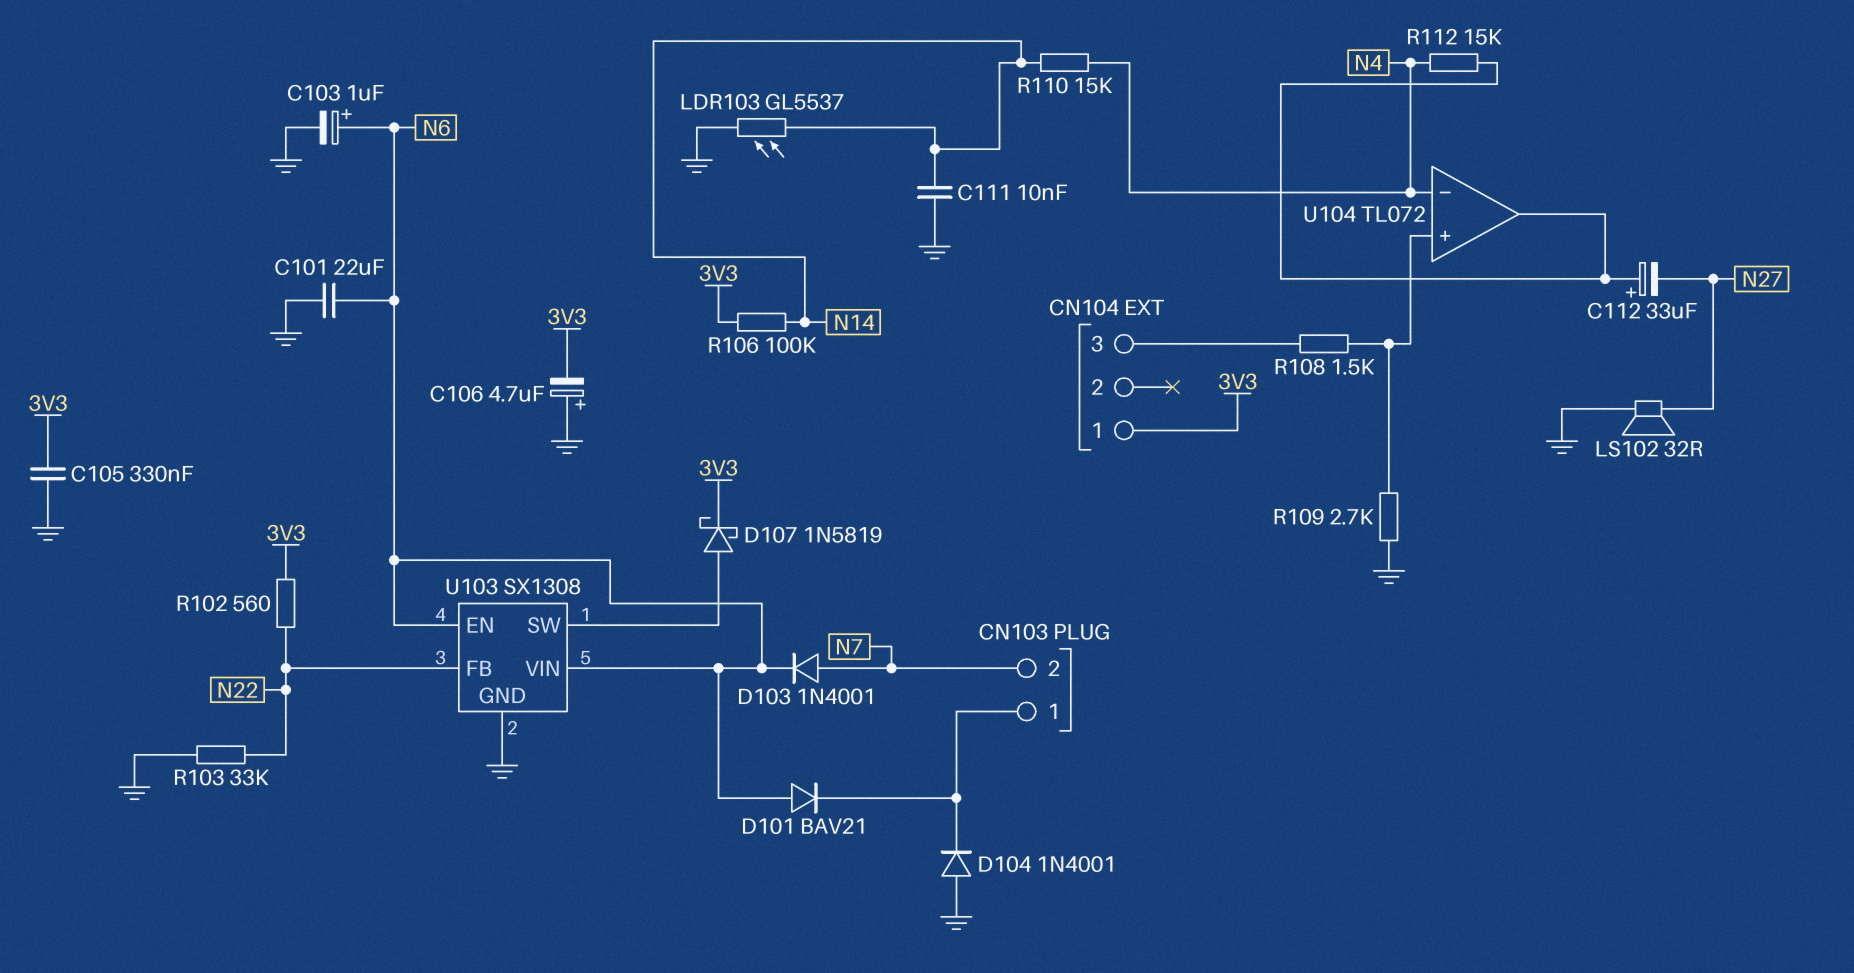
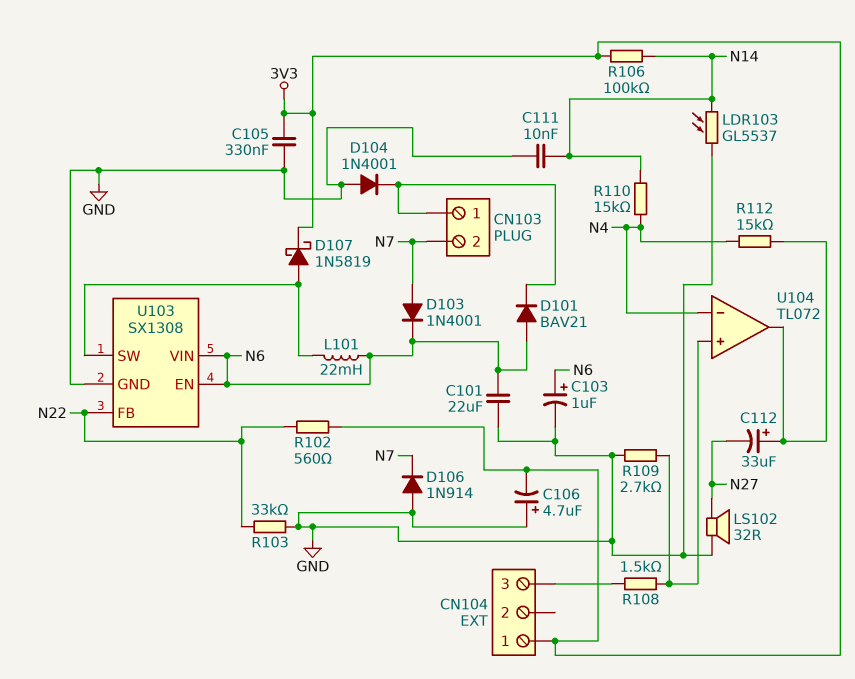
D106: none -> diode 1N914 (A GND, K N7)
L101: none -> 22mH (N6, U103/SW)

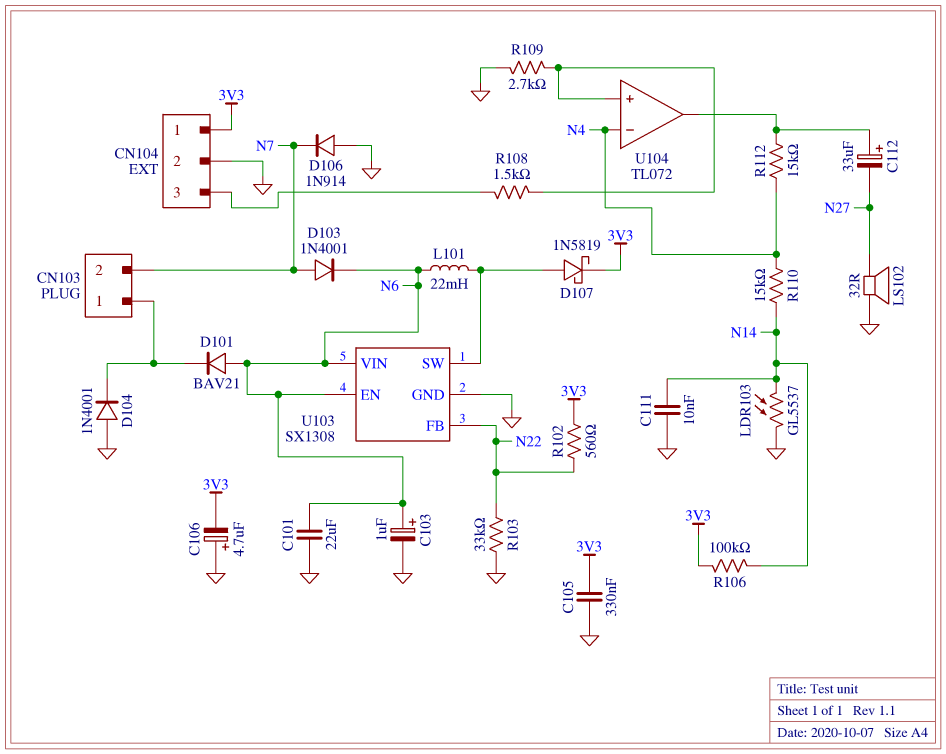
CN104 pin 2: none -> GND

